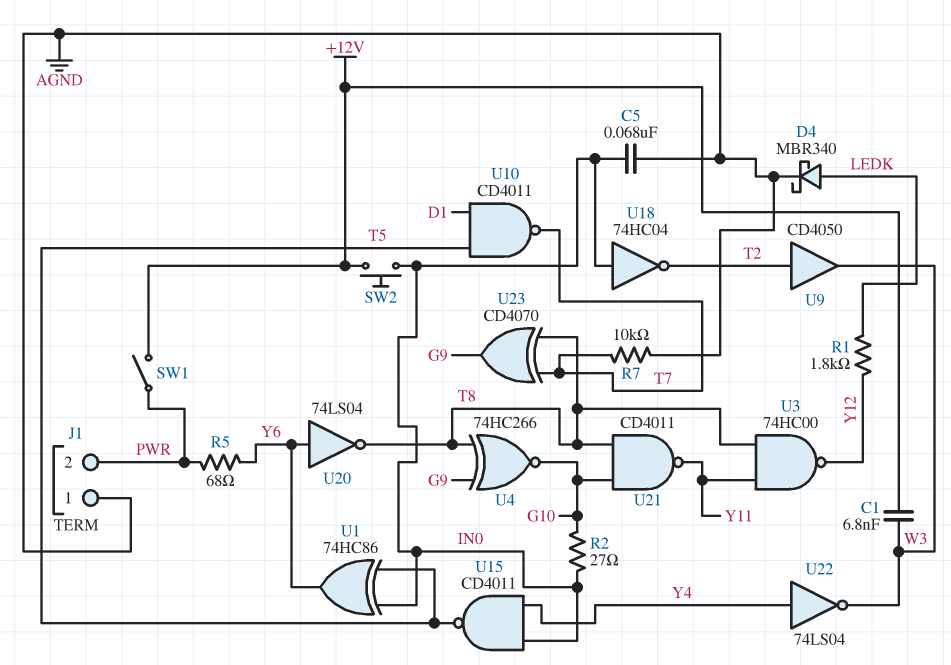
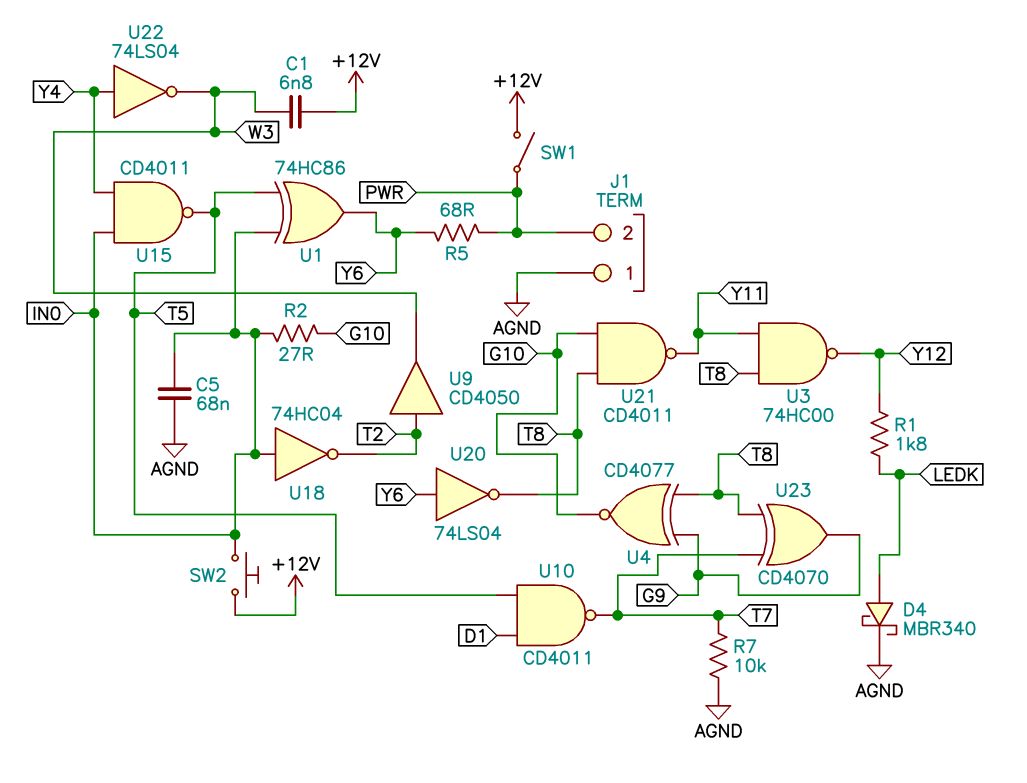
U4: XNOR 74HC266 (in G9, in T8, out G10) -> XNOR CD4077 (in G9, in T8, out G10)

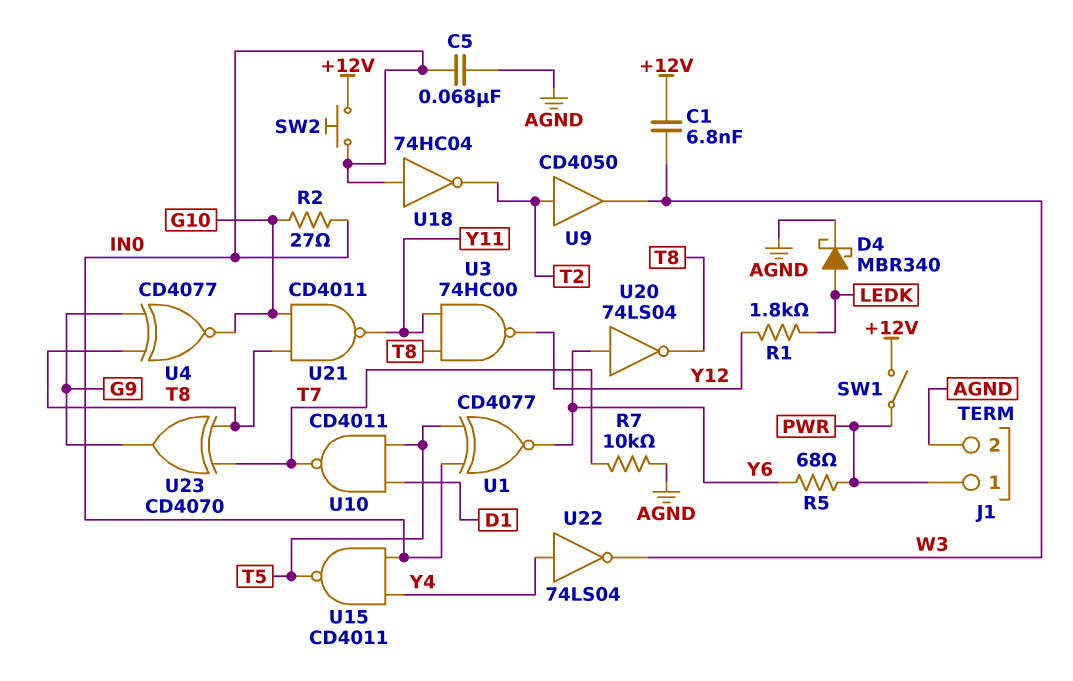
J1 pin 1: AGND -> PWR
J1 pin 2: PWR -> AGND
U1: XOR 74HC86 (in IN0, in T5, out Y6) -> XNOR CD4077 (in IN0, in T5, out Y6)

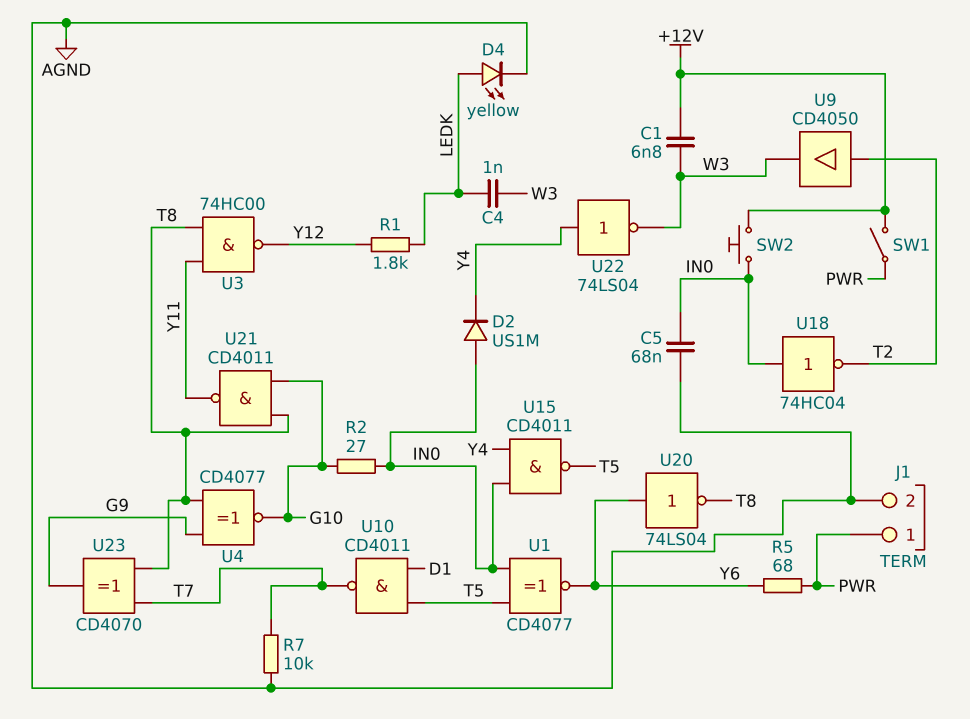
C4: none -> 1nF (LEDK, W3)
D2: none -> diode US1M (A IN0, K Y4)
D4: schottky MBR340 (A LEDK, K AGND) -> LED yellow (A LEDK, K AGND)

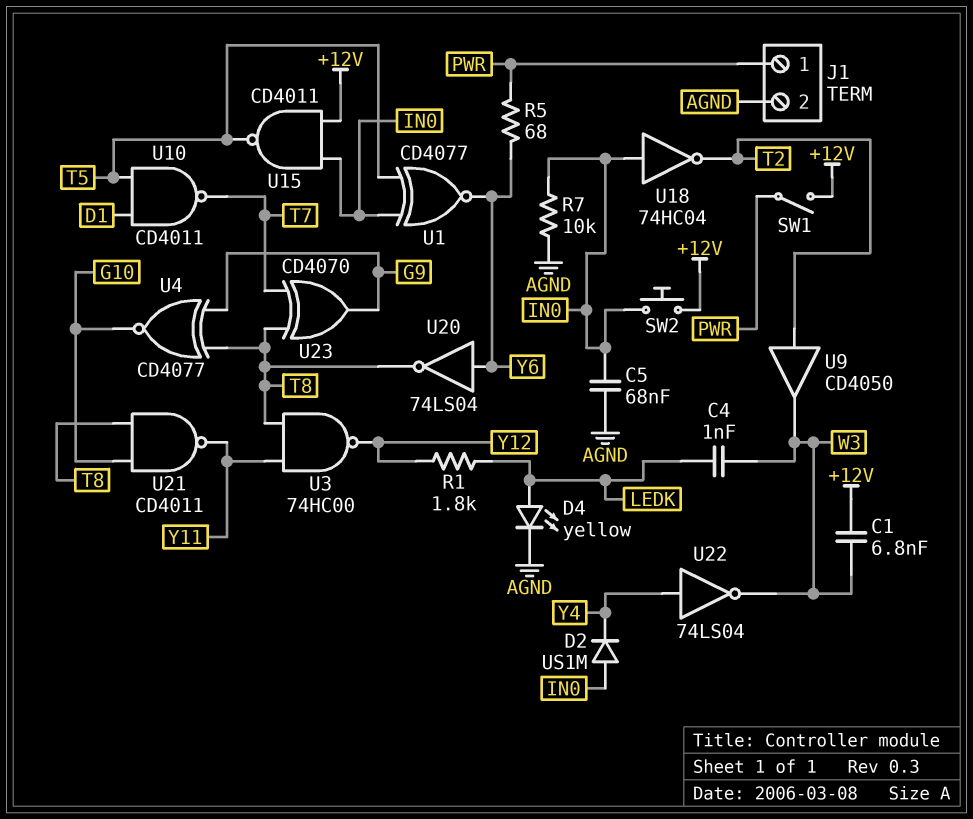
R2: 27 (G10, IN0) -> none
R7: 10k (AGND, T7) -> 10k (AGND, IN0)
U15: NAND CD4011 (in IN0, in Y4, out T5) -> NAND CD4011 (in +12V, in IN0, out T5)

